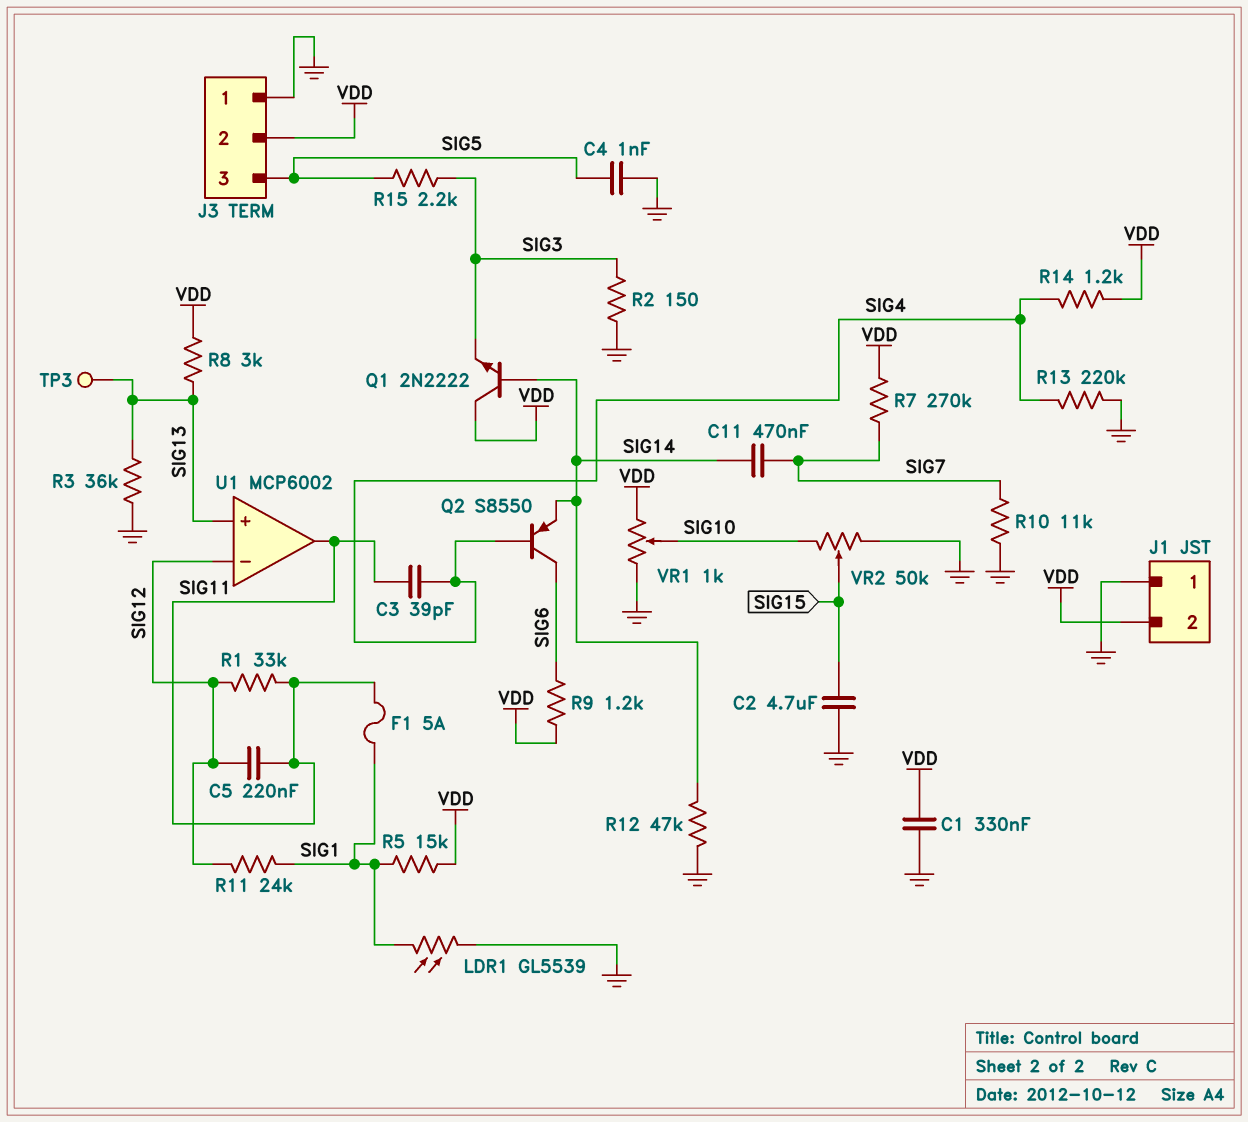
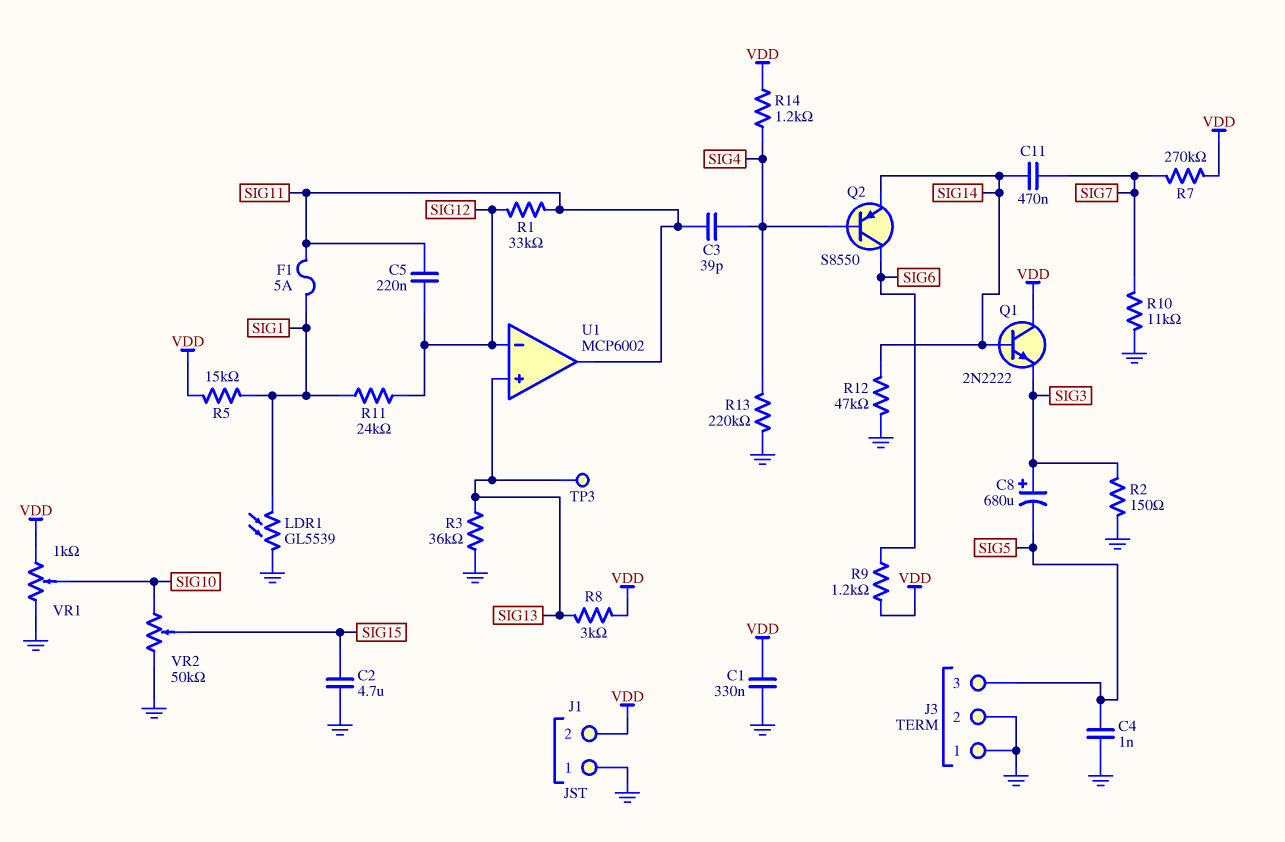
C8: none -> 680uF (plus SIG3, minus SIG5)
J3 pin 2: VDD -> GND
R15: 2.2k (SIG3, SIG5) -> none

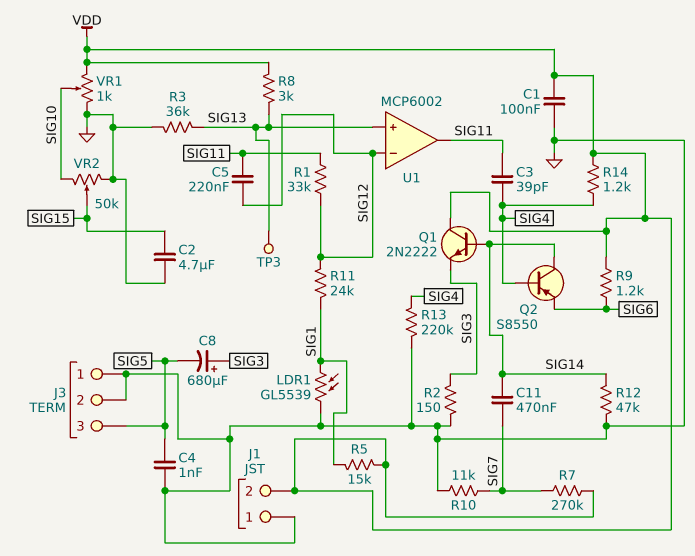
C1: 330nF (GND, VDD) -> 100nF (GND, VDD)
F1: 5A (SIG1, SIG11) -> none
Q2: PNP S8550 (B SIG4, C SIG6, E SIG14) -> PNP S8550 (B SIG4, C SIG14, E SIG6)

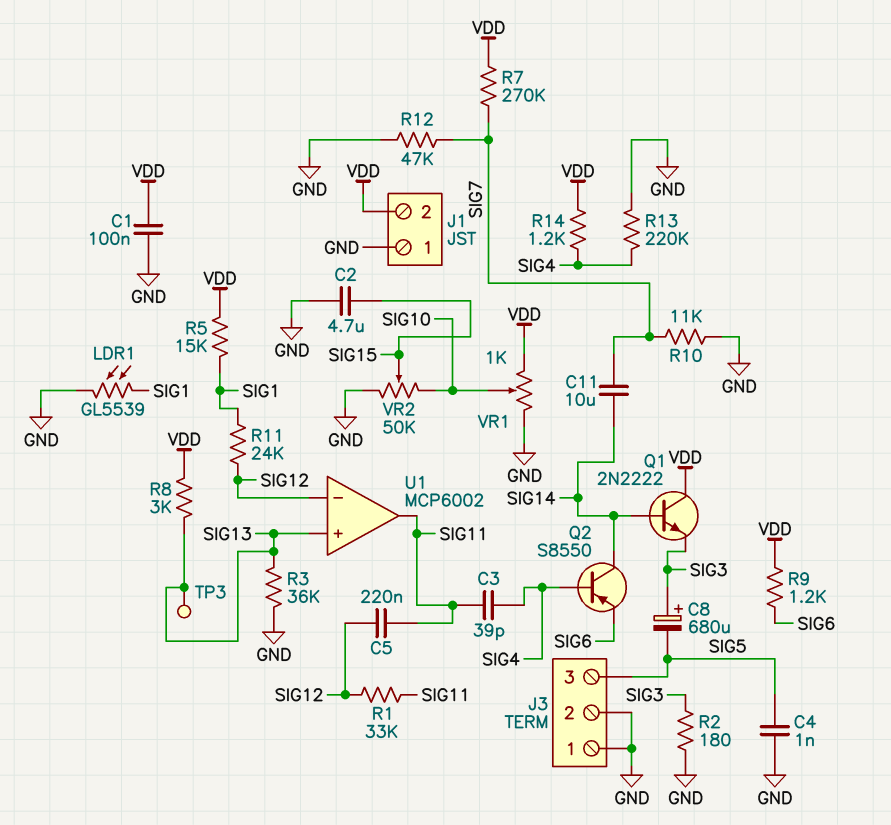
C11: 470nF (SIG7, SIG14) -> 10uF (SIG7, SIG14)
R2: 150 (GND, SIG3) -> 180 (GND, SIG3)
R12: 47k (GND, SIG14) -> 47k (GND, SIG7)

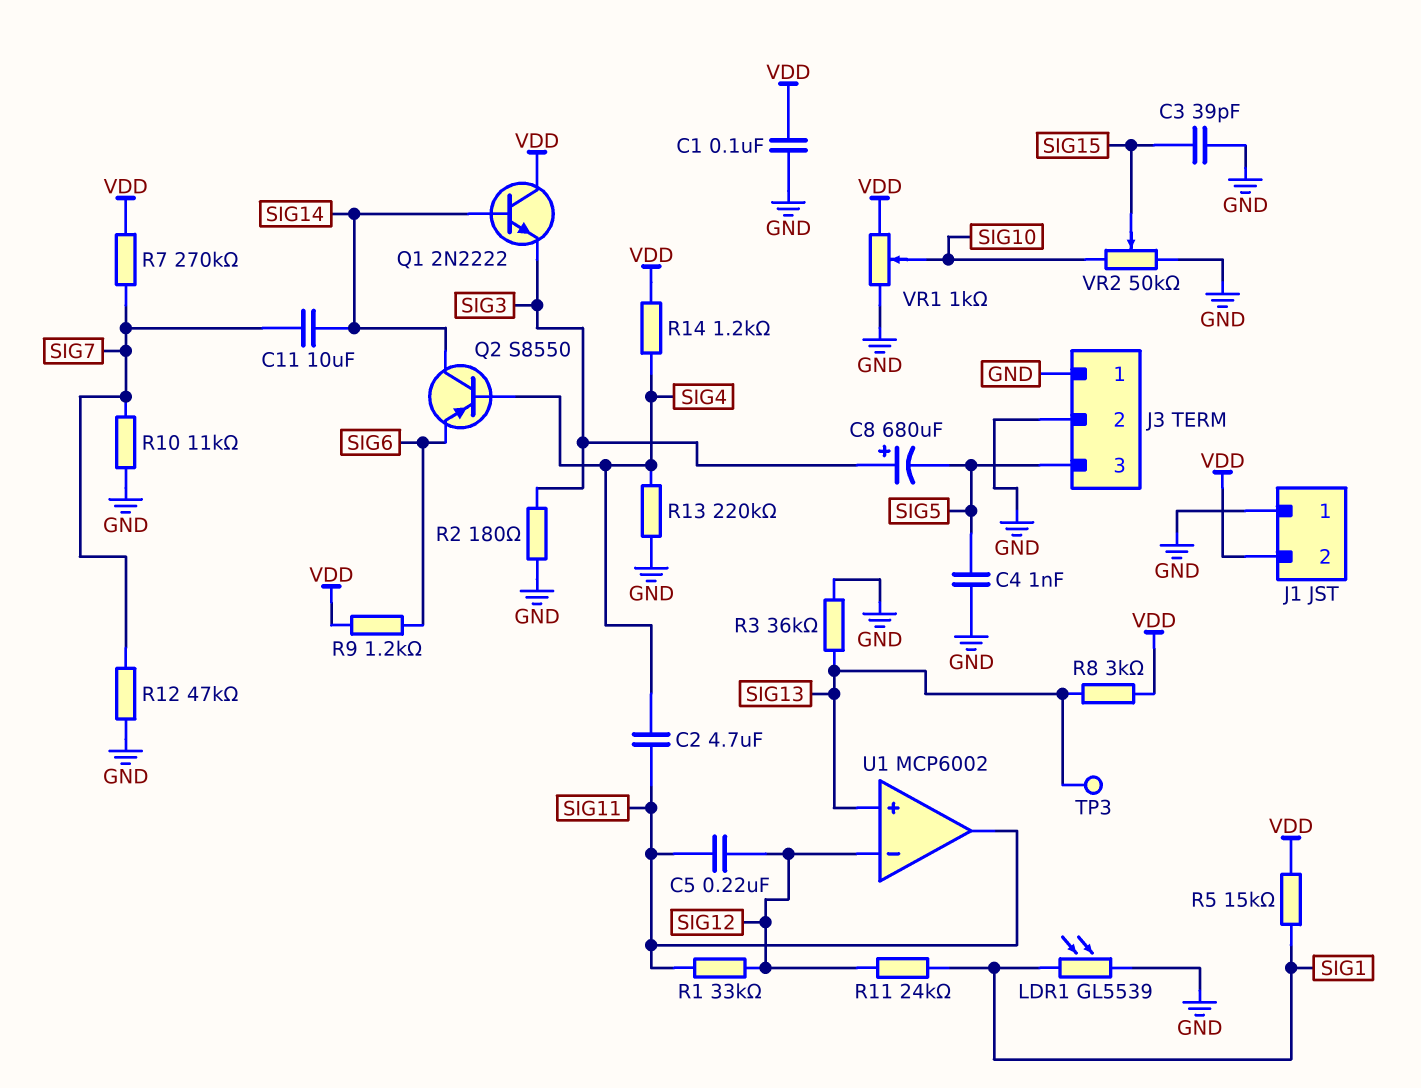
C2: 4.7uF (GND, SIG15) -> 4.7uF (SIG4, SIG11)
C3: 39pF (SIG4, SIG11) -> 39pF (GND, SIG15)

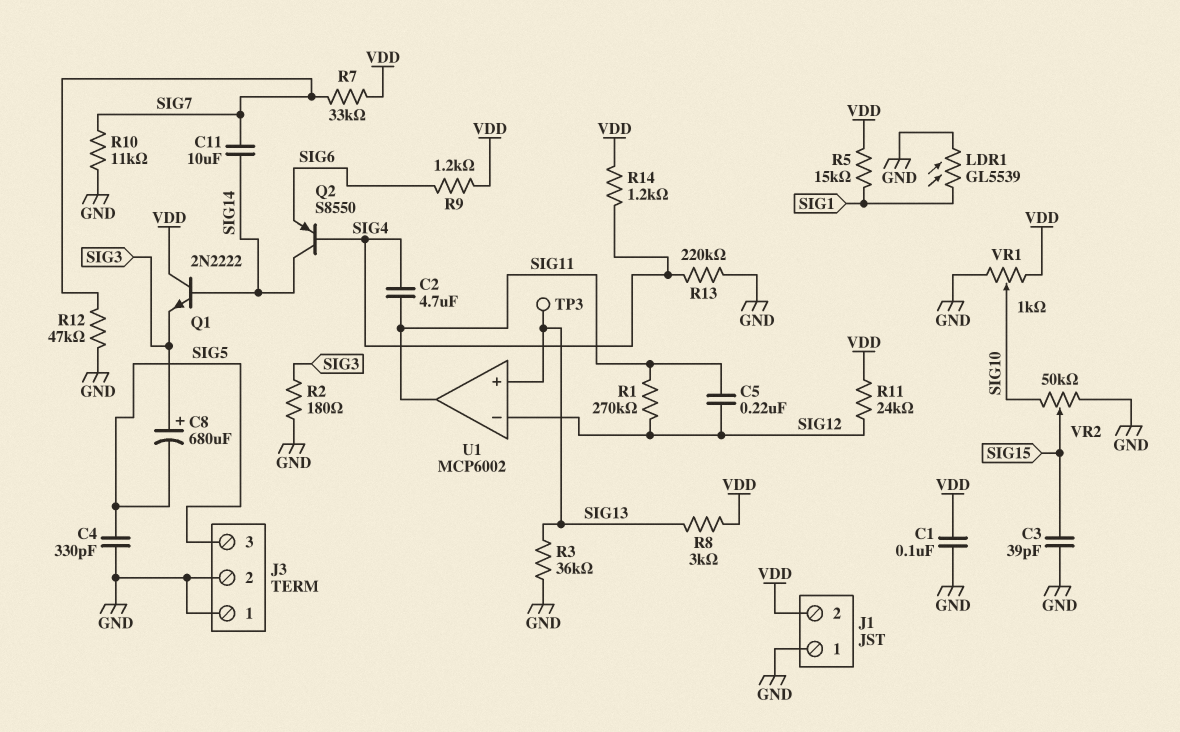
C4: 1nF (GND, SIG5) -> 330pF (GND, SIG5)
R1: 33k (SIG11, SIG12) -> 270k (SIG11, SIG12)
R7: 270k (SIG7, VDD) -> 33k (SIG7, VDD)
R11: 24k (SIG1, SIG12) -> 24k (SIG12, VDD)

